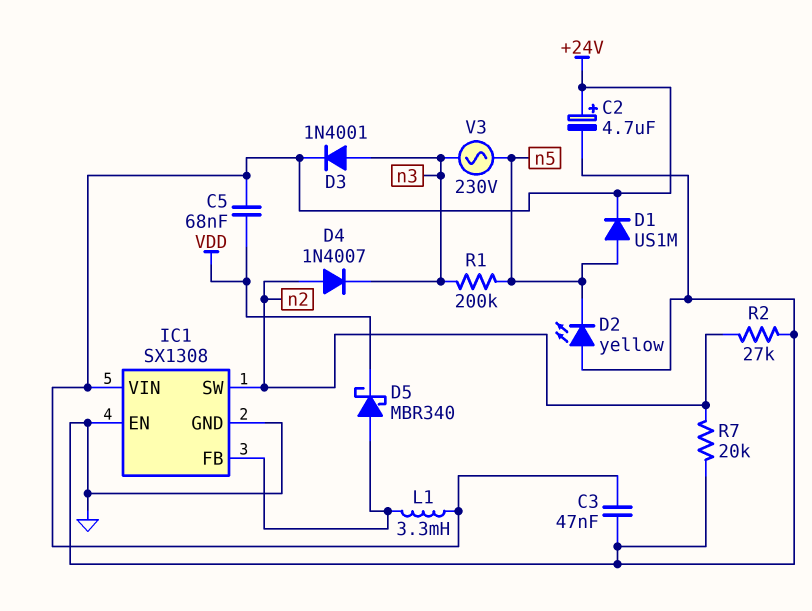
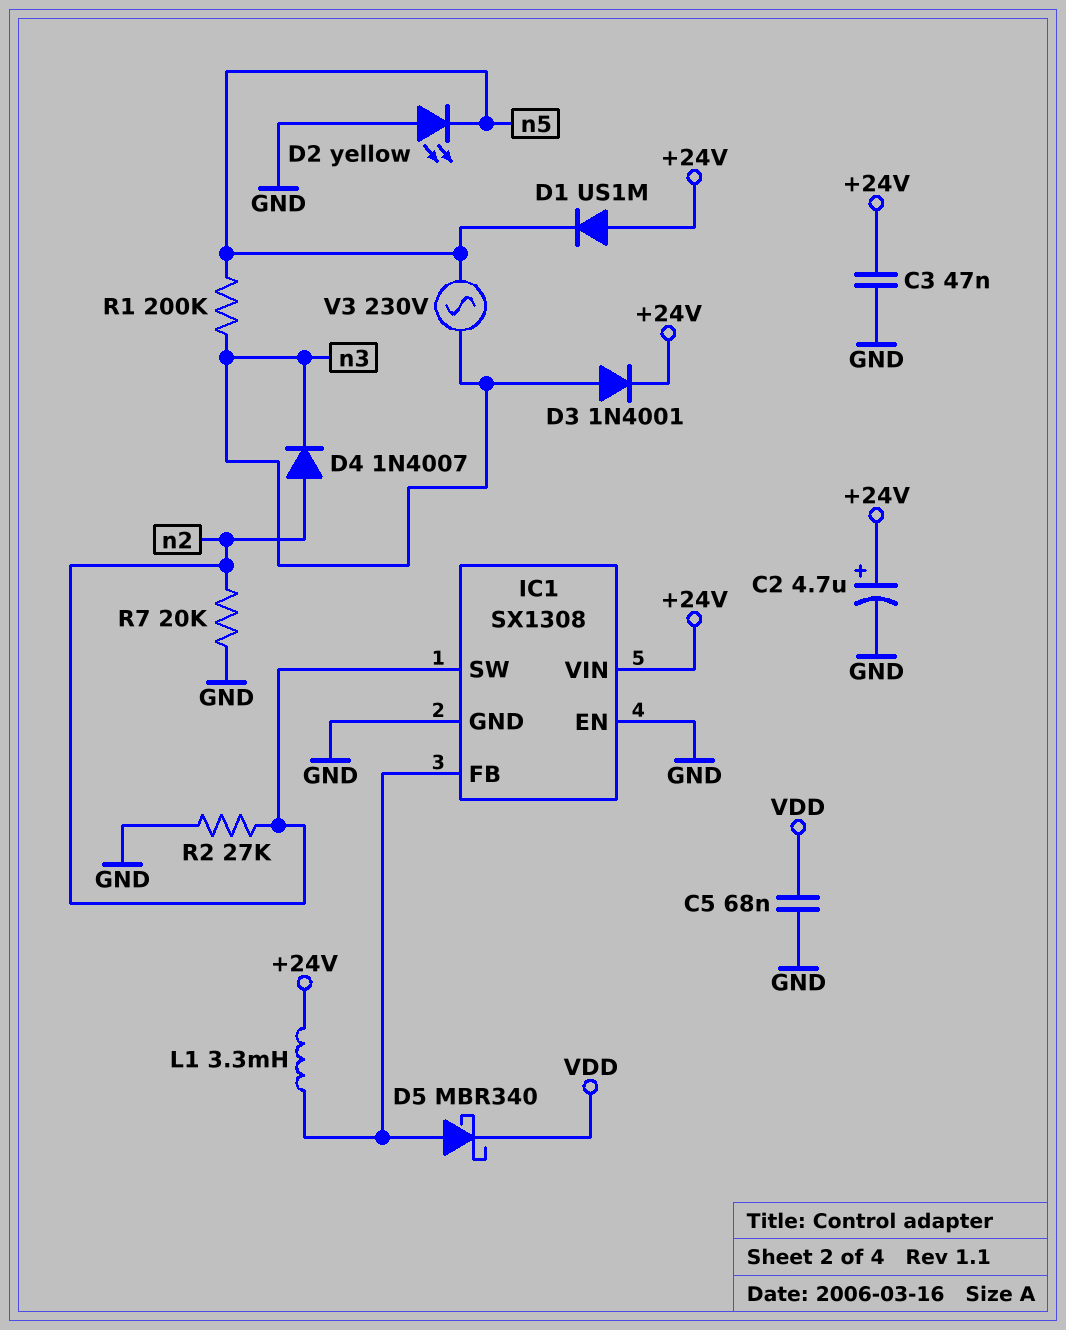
C5: 68nF (+24V, VDD) -> 68nF (GND, VDD)
D1: diode US1M (A n5, K +24V) -> diode US1M (A +24V, K n5)

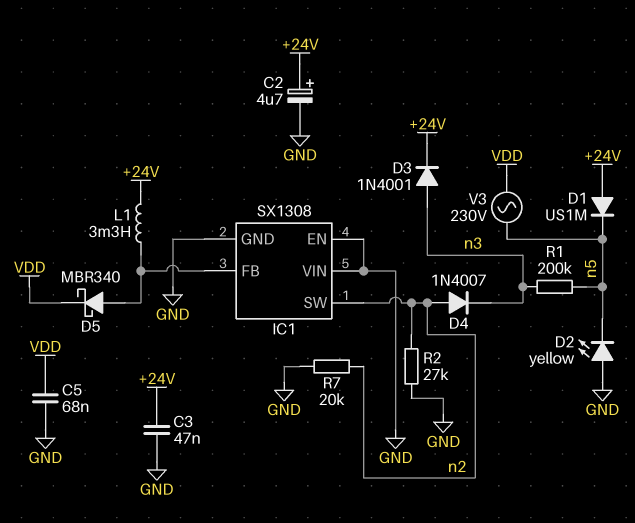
IC1 pin VIN: +24V -> GND
V3: AC 230V (n3, n5) -> AC 230V (VDD, n5)

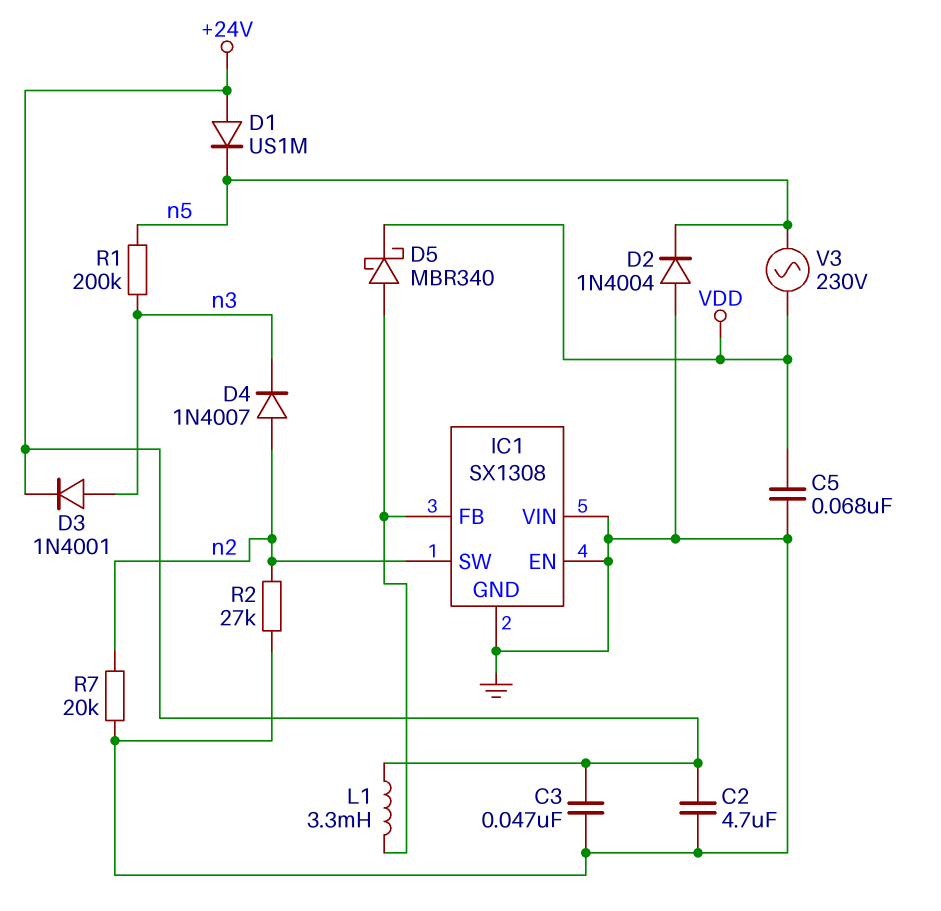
C2: 4.7uF (plus +24V, minus GND) -> 4.7uF (+24V, GND)
D2: LED yellow (A GND, K n5) -> diode 1N4004 (A GND, K n5)

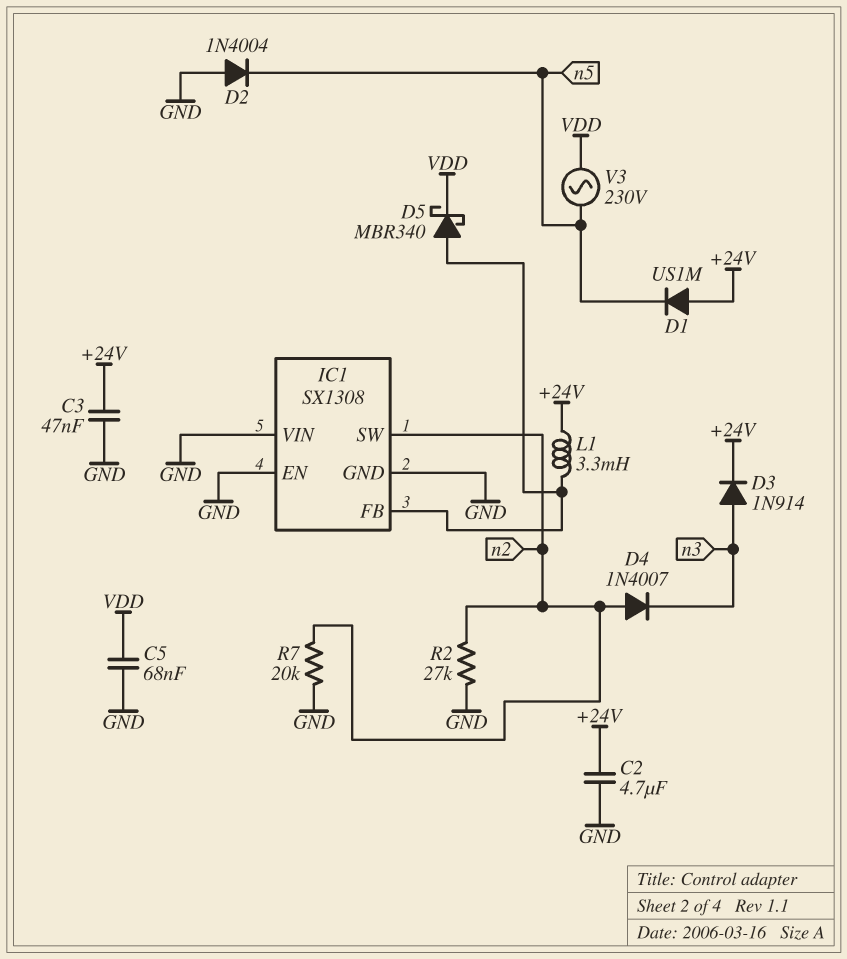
D3: diode 1N4001 (A n3, K +24V) -> diode 1N914 (A n3, K +24V)
R1: 200k (n3, n5) -> none

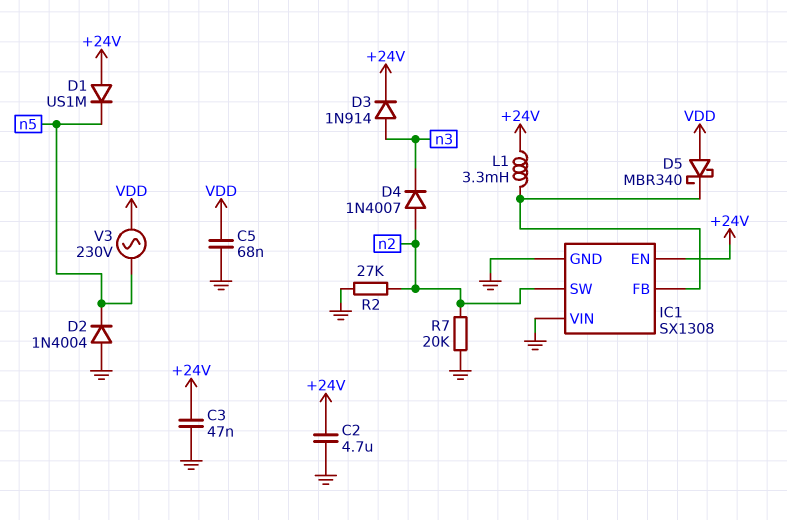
D5: schottky MBR340 (A IC1/FB, K VDD) -> schottky MBR340 (A VDD, K IC1/FB)
IC1 pin EN: GND -> +24V

